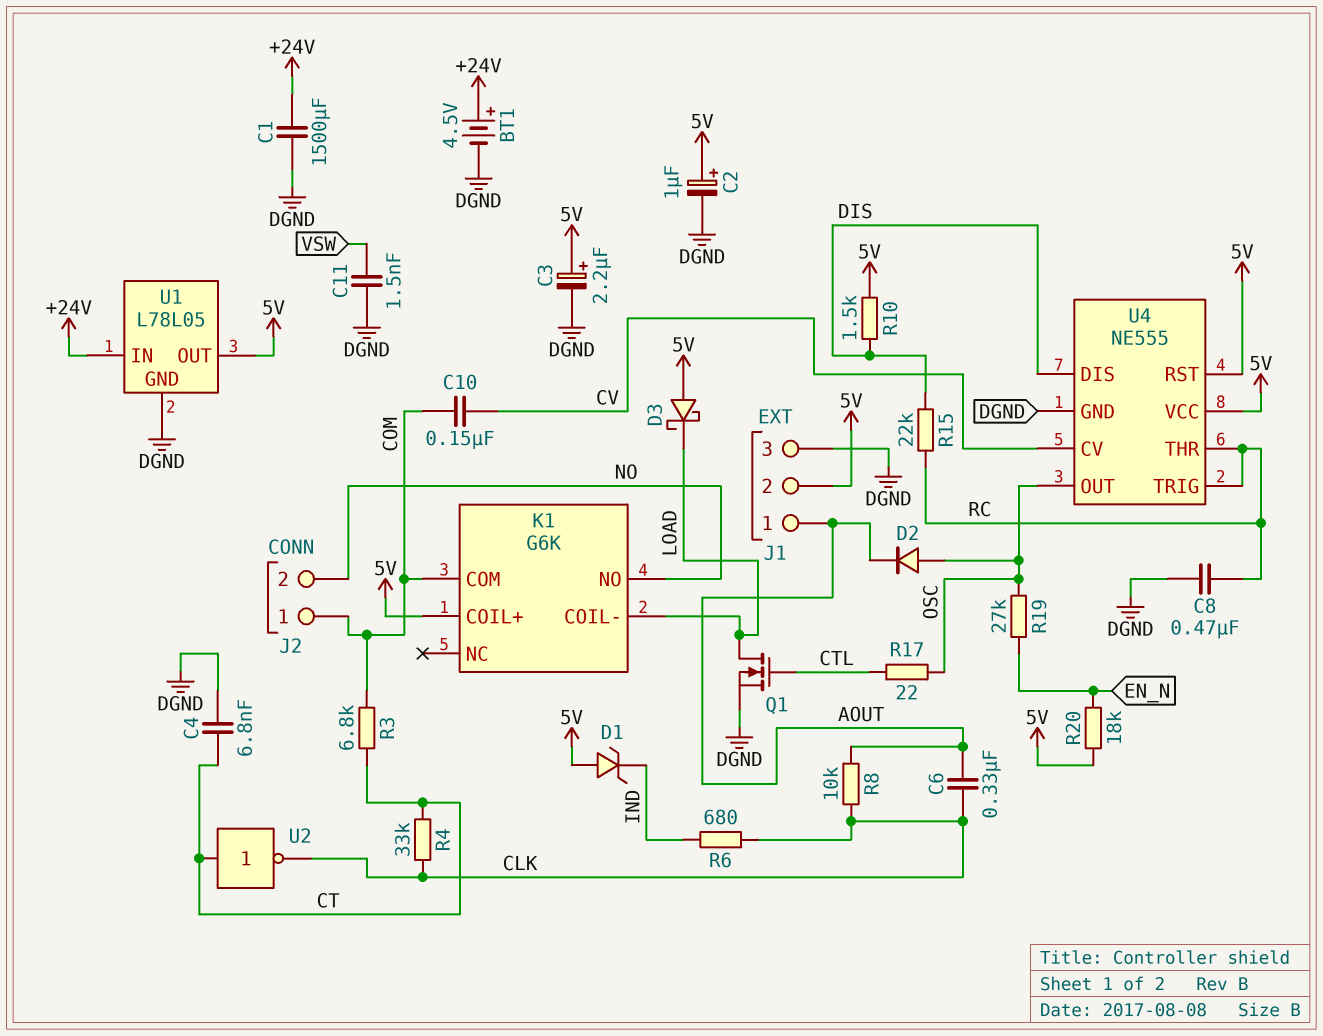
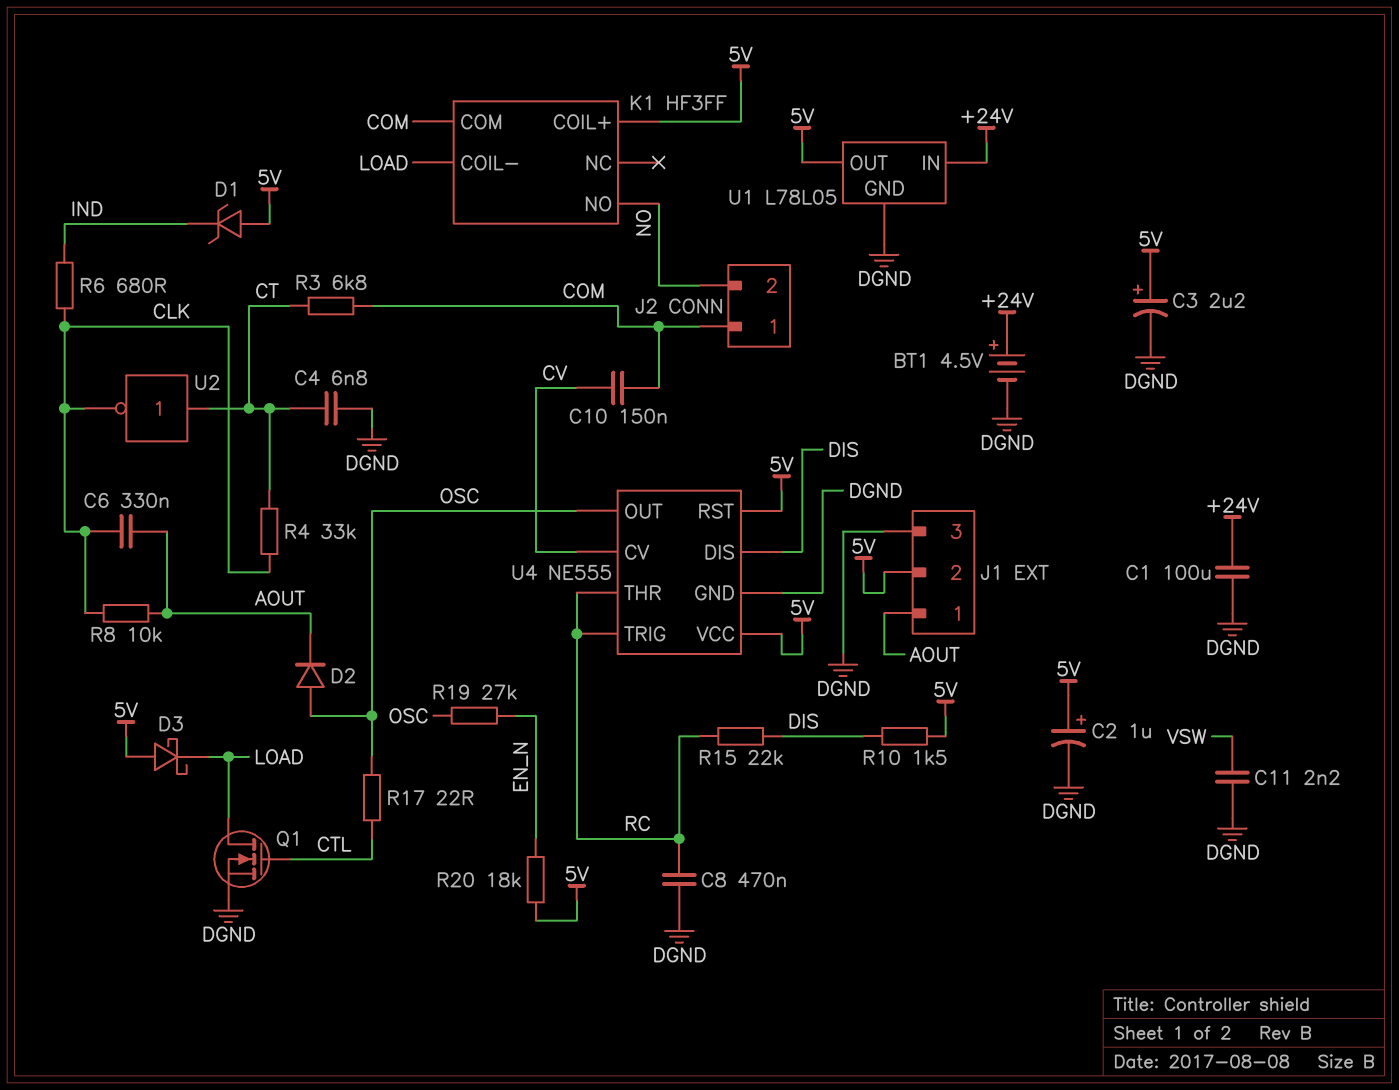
C1: 1500uF (+24V, DGND) -> 100uF (+24V, DGND)
C11: 1.5nF (DGND, VSW) -> 2.2nF (DGND, VSW)
K1: G6K -> HF3FF

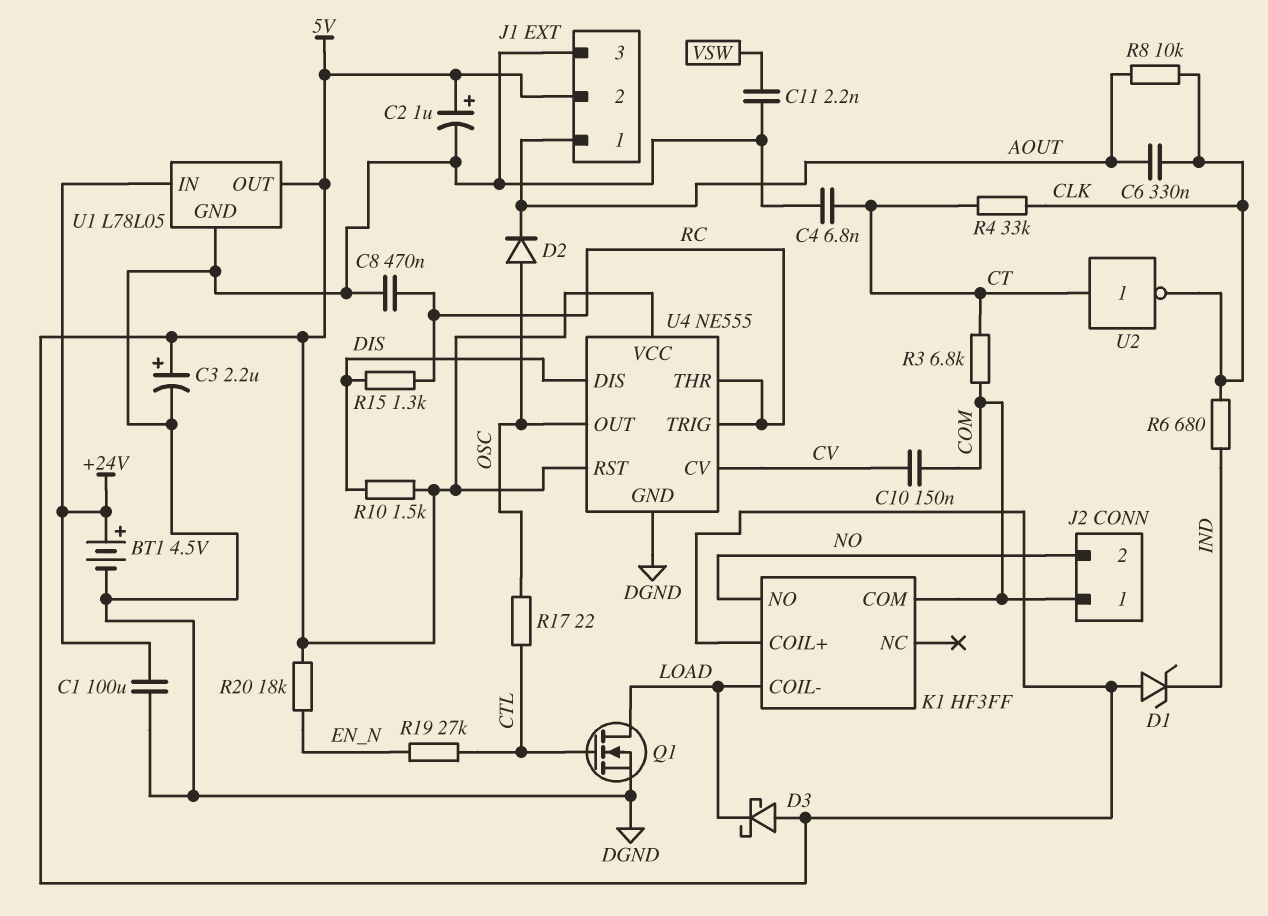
R15: 22k (DIS, RC) -> 1.3k (DIS, RC)
R19: 27k (EN_N, OSC) -> 27k (CTL, EN_N)

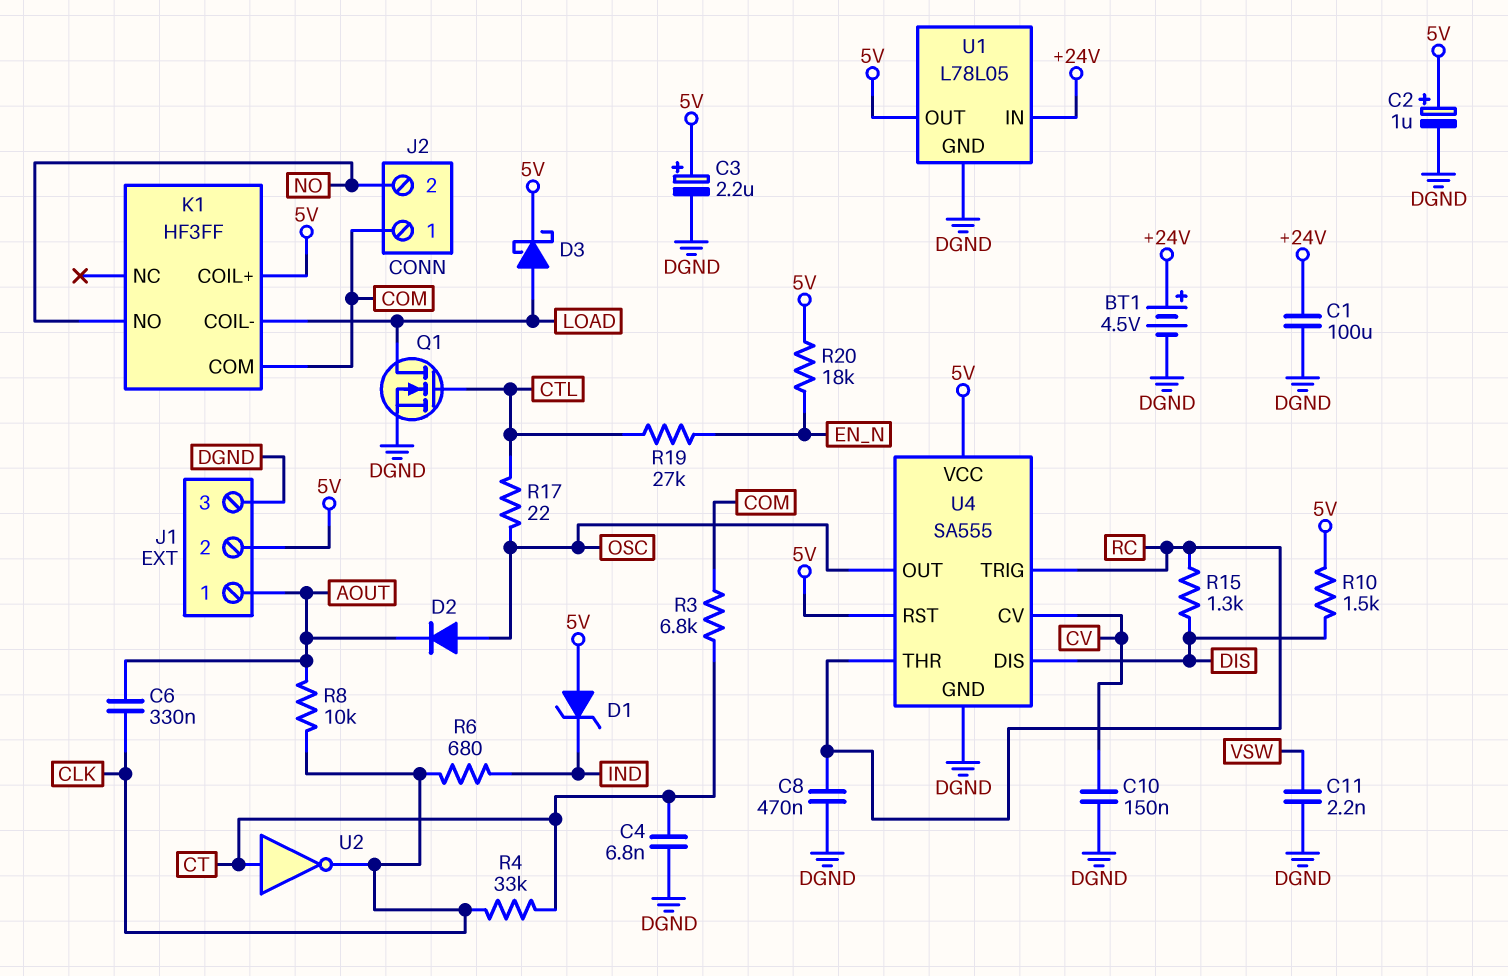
C10: 150nF (COM, CV) -> 150nF (CV, DGND)
D3: schottky (A 5V, K LOAD) -> schottky (A LOAD, K 5V)
U4: NE555 -> SA555

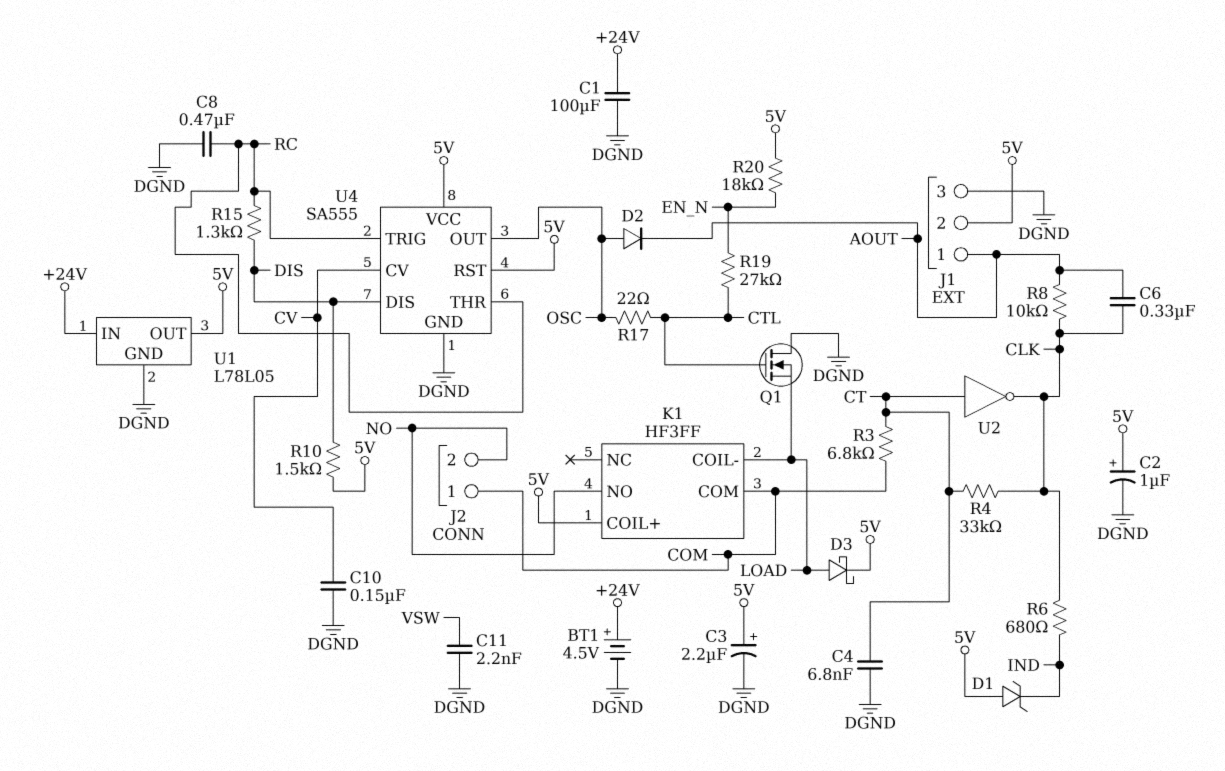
Q1: NMOS (G CTL, D LOAD, S DGND) -> NMOS (G CTL, D DGND, S LOAD)

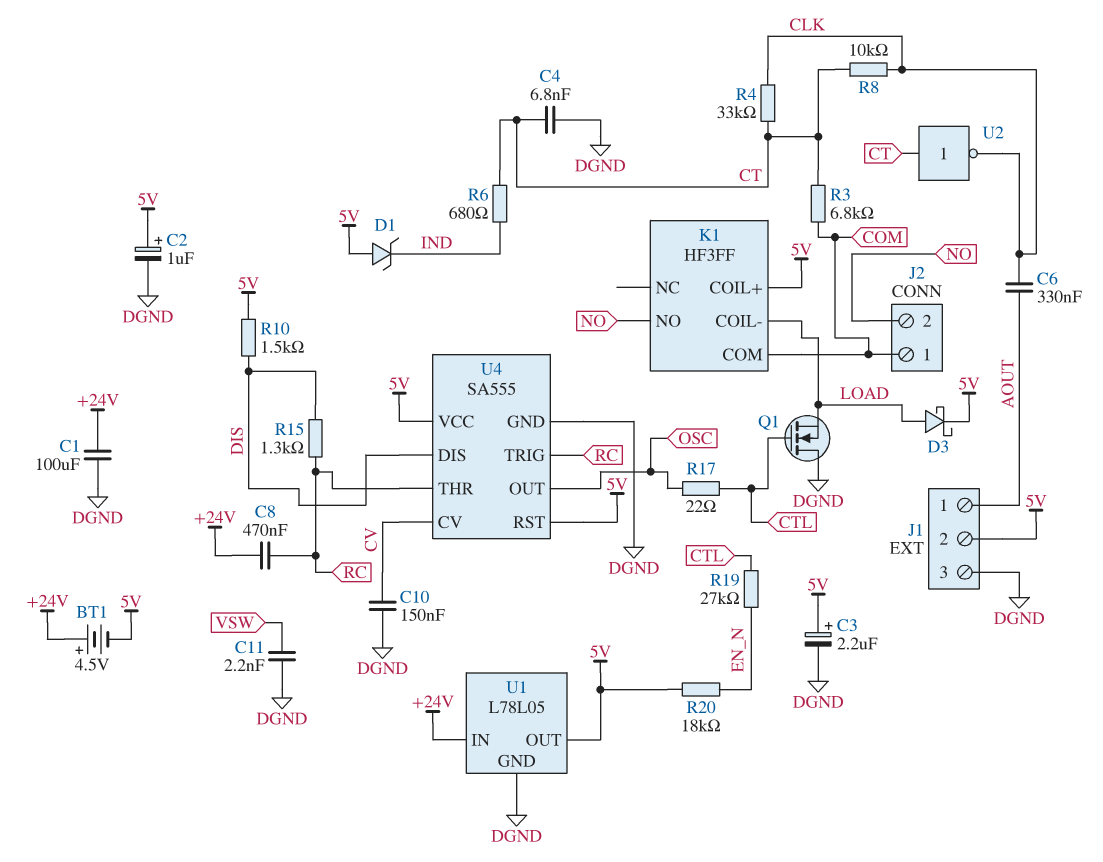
BT1: 4.5V (plus +24V, minus DGND) -> 4.5V (plus +24V, minus 5V)
C8: 470nF (DGND, RC) -> 470nF (+24V, RC)
D2: diode (A OSC, K AOUT) -> none
R6: 680 (CLK, IND) -> 680 (CT, IND)
R8: 10k (AOUT, CLK) -> 10k (CLK, CT)

